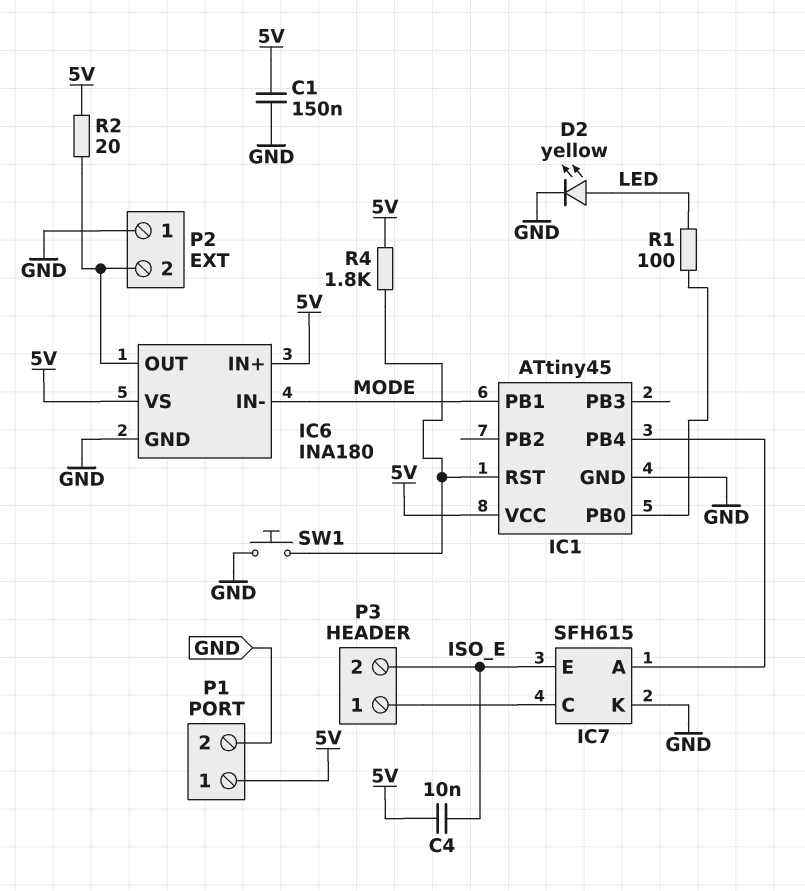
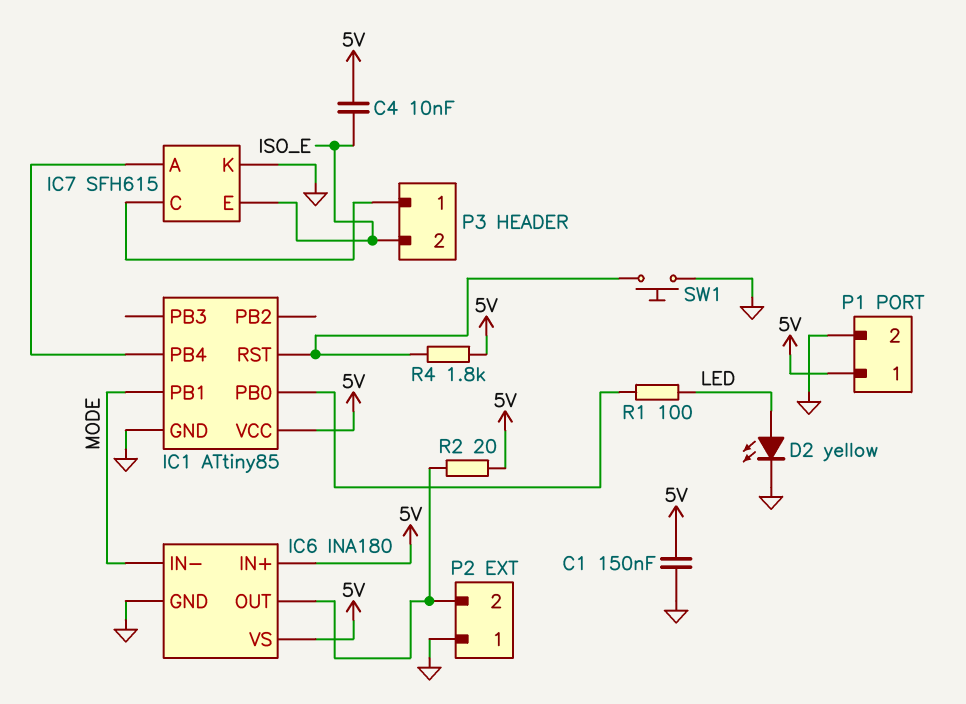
IC1: ATtiny45 -> ATtiny85

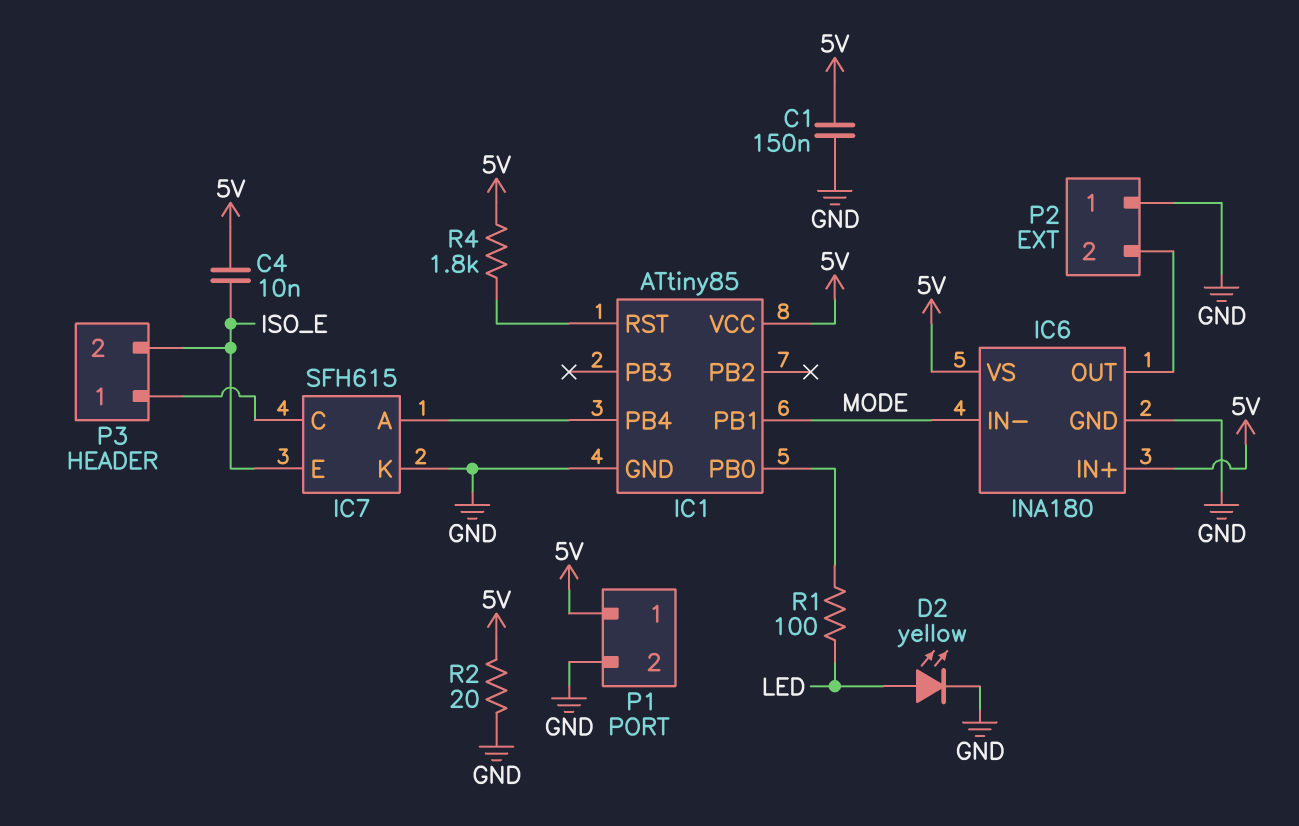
R2: 20 (5V, IC6/OUT) -> 20 (5V, GND)
SW1: button (GND, IC1/RST) -> none

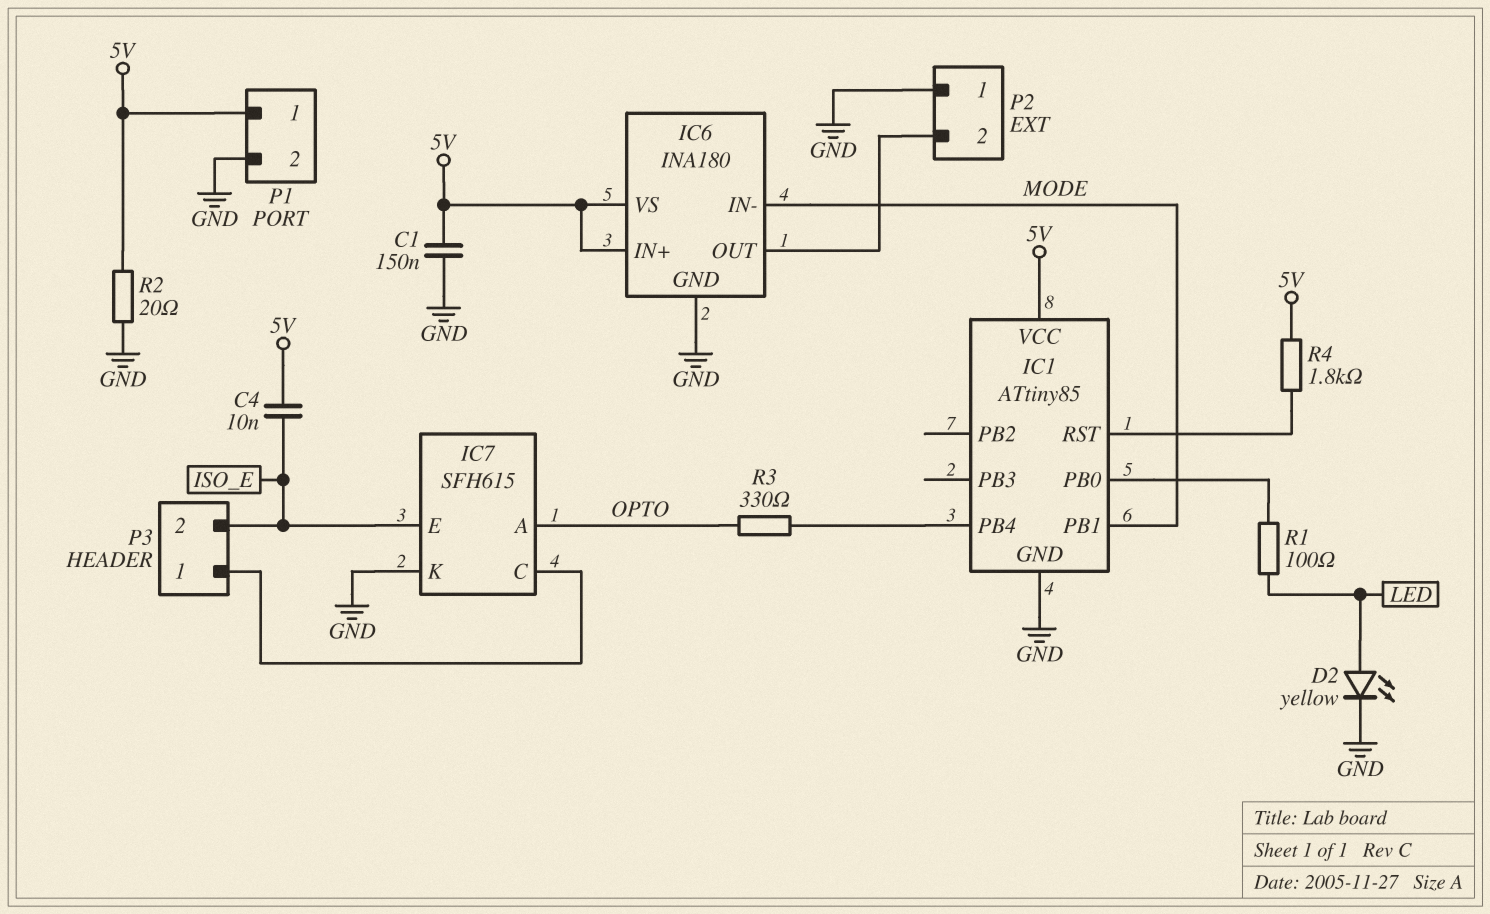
IC7 pin A: IC1/PB4 -> OPTO
R3: none -> 330 (IC1/PB4, OPTO)

